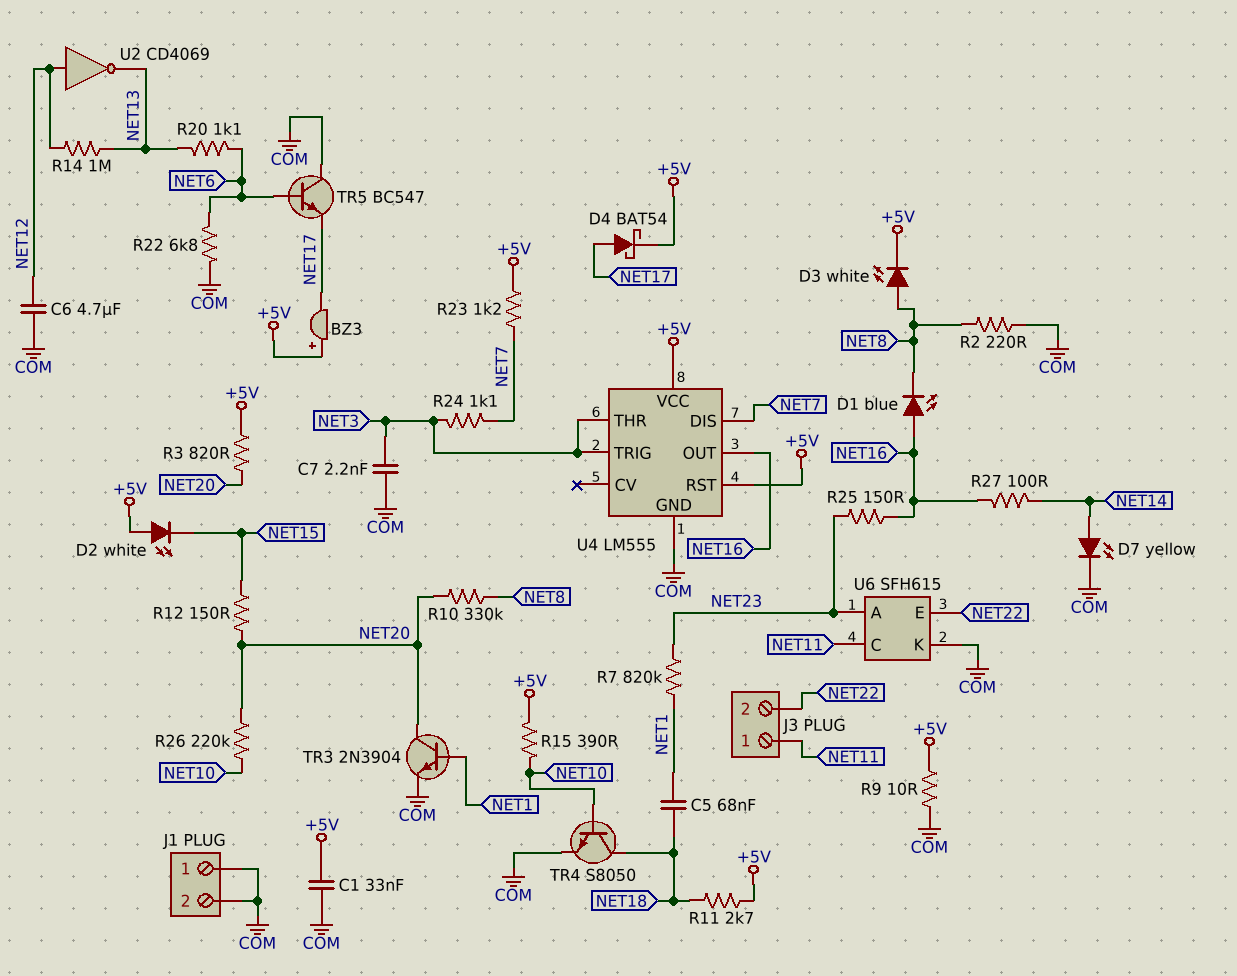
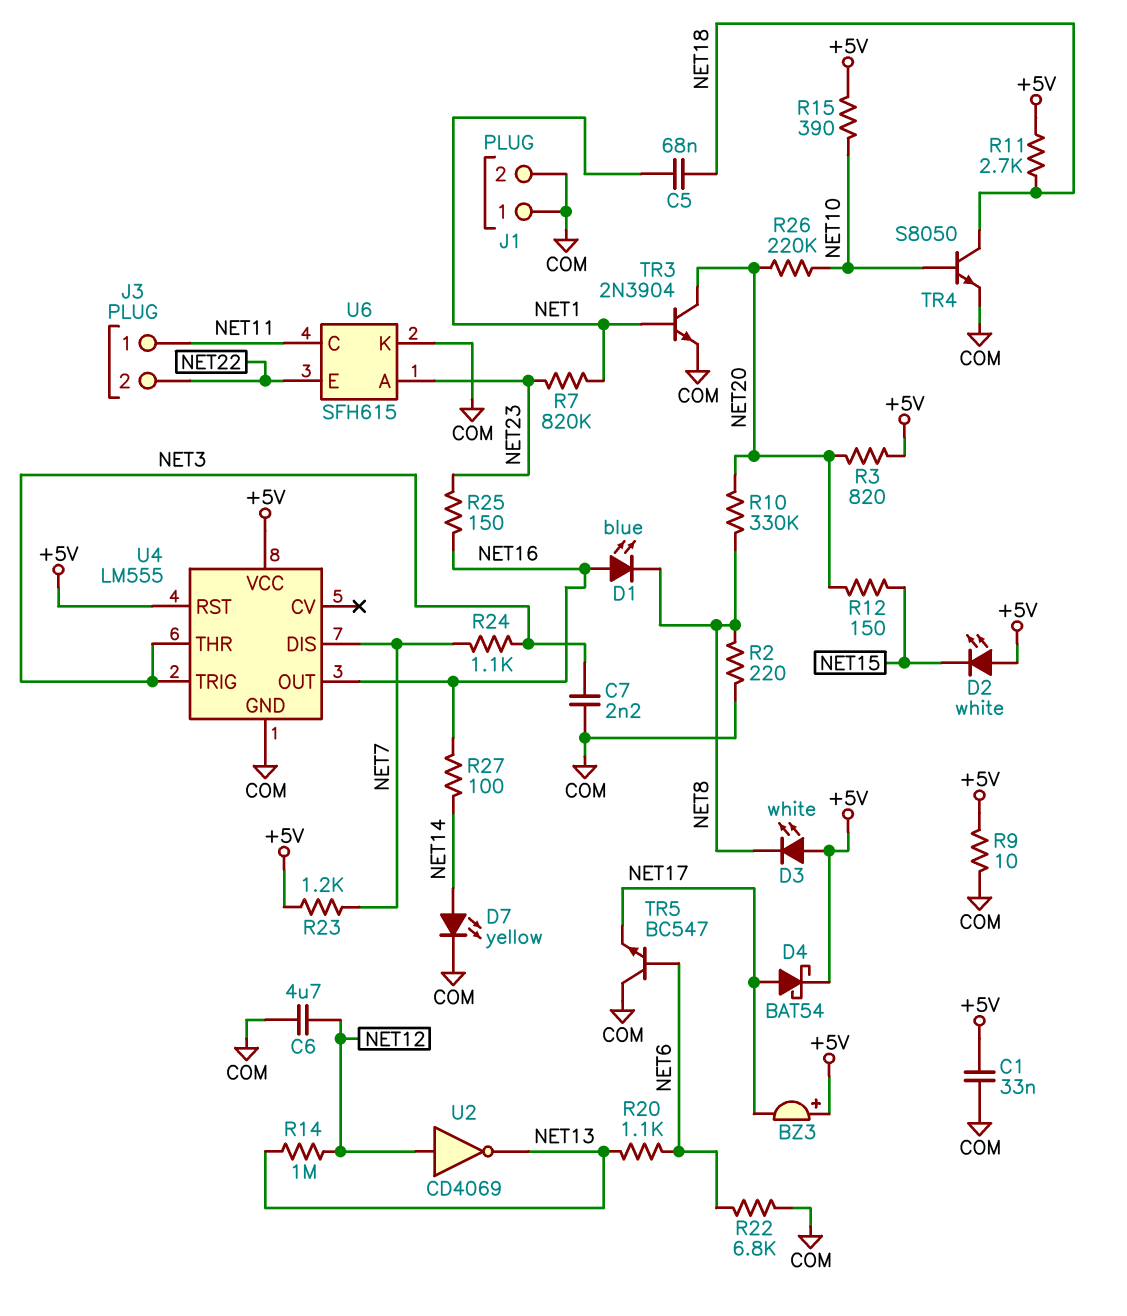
D3: LED white (A NET8, K +5V) -> LED white (A +5V, K NET8)

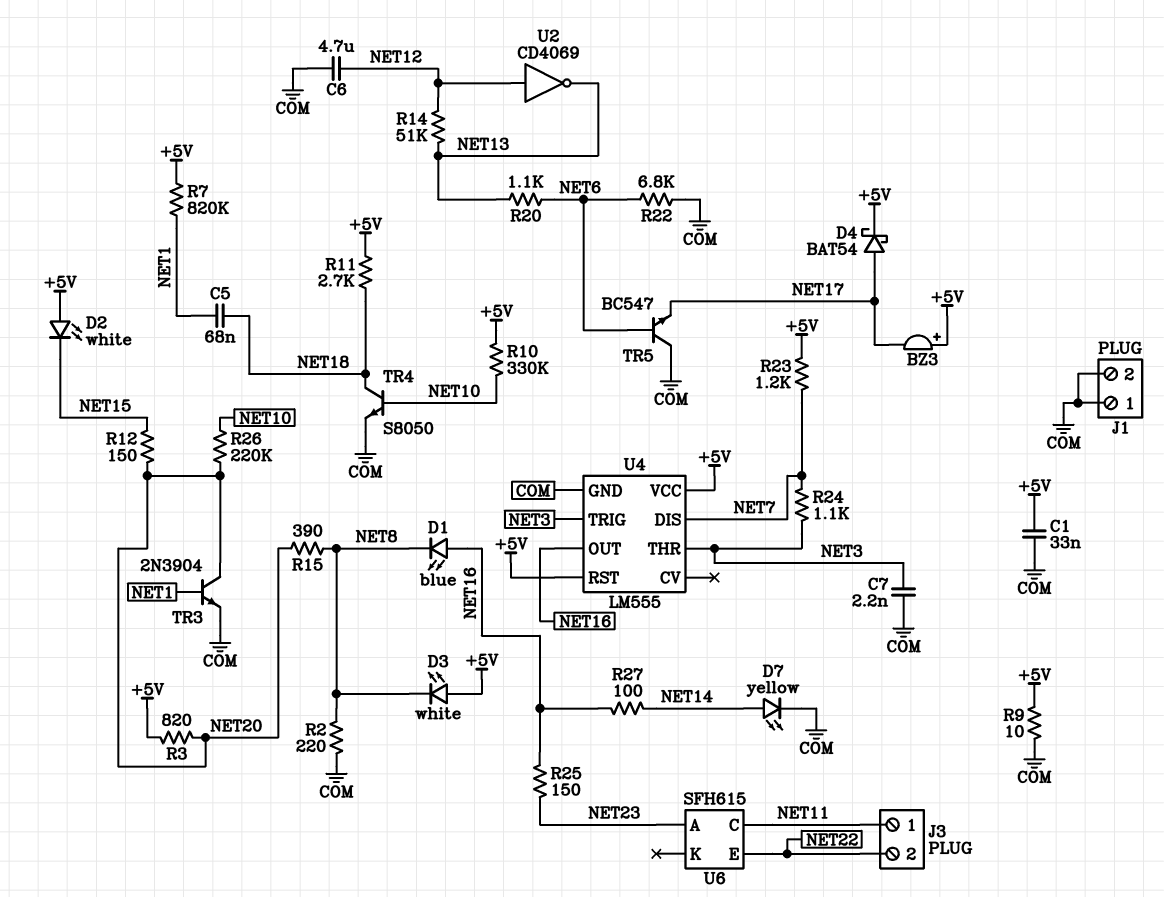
R7: 820k (NET1, NET23) -> 820k (+5V, NET1)
R10: 330k (NET8, NET20) -> 330k (+5V, NET10)
R14: 1M (NET12, NET13) -> 51k (NET12, NET13)
R15: 390 (+5V, NET10) -> 390 (NET8, NET20)
U6 pin K: COM -> none

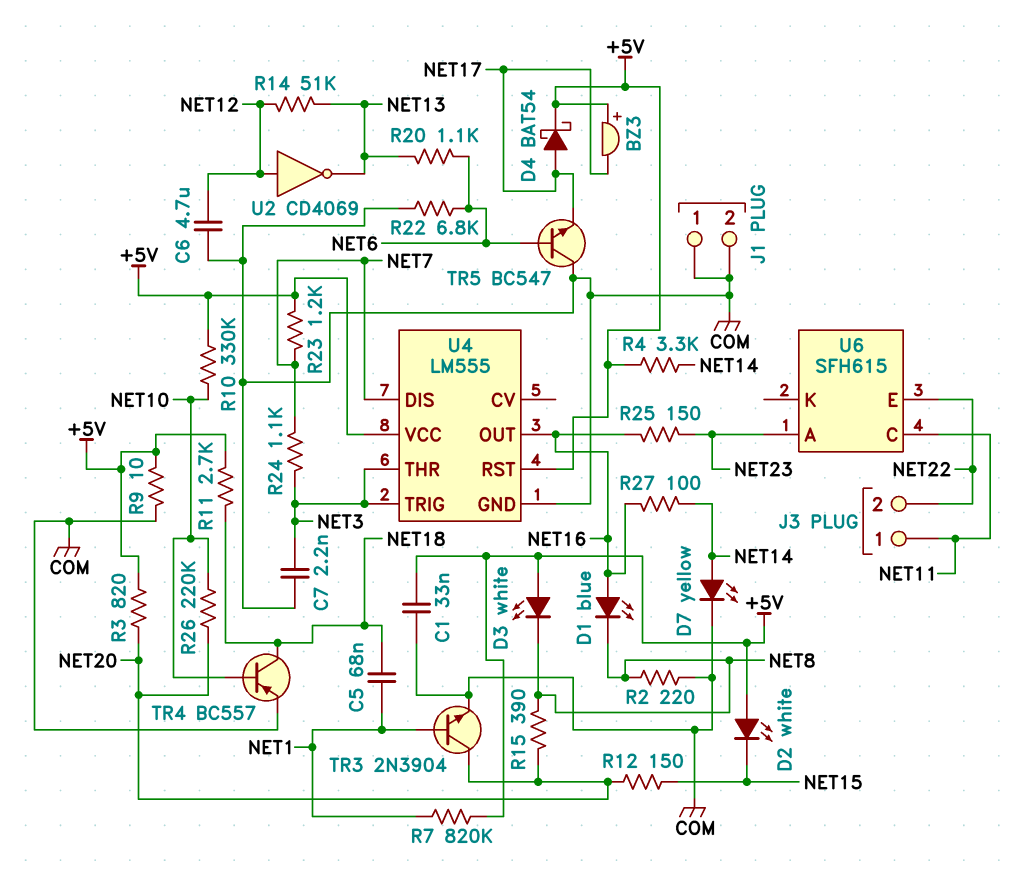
R4: none -> 3.3k (+5V, NET14)
TR4: NPN S8050 (B NET10, C NET18, E COM) -> PNP BC557 (B NET10, C NET18, E COM)

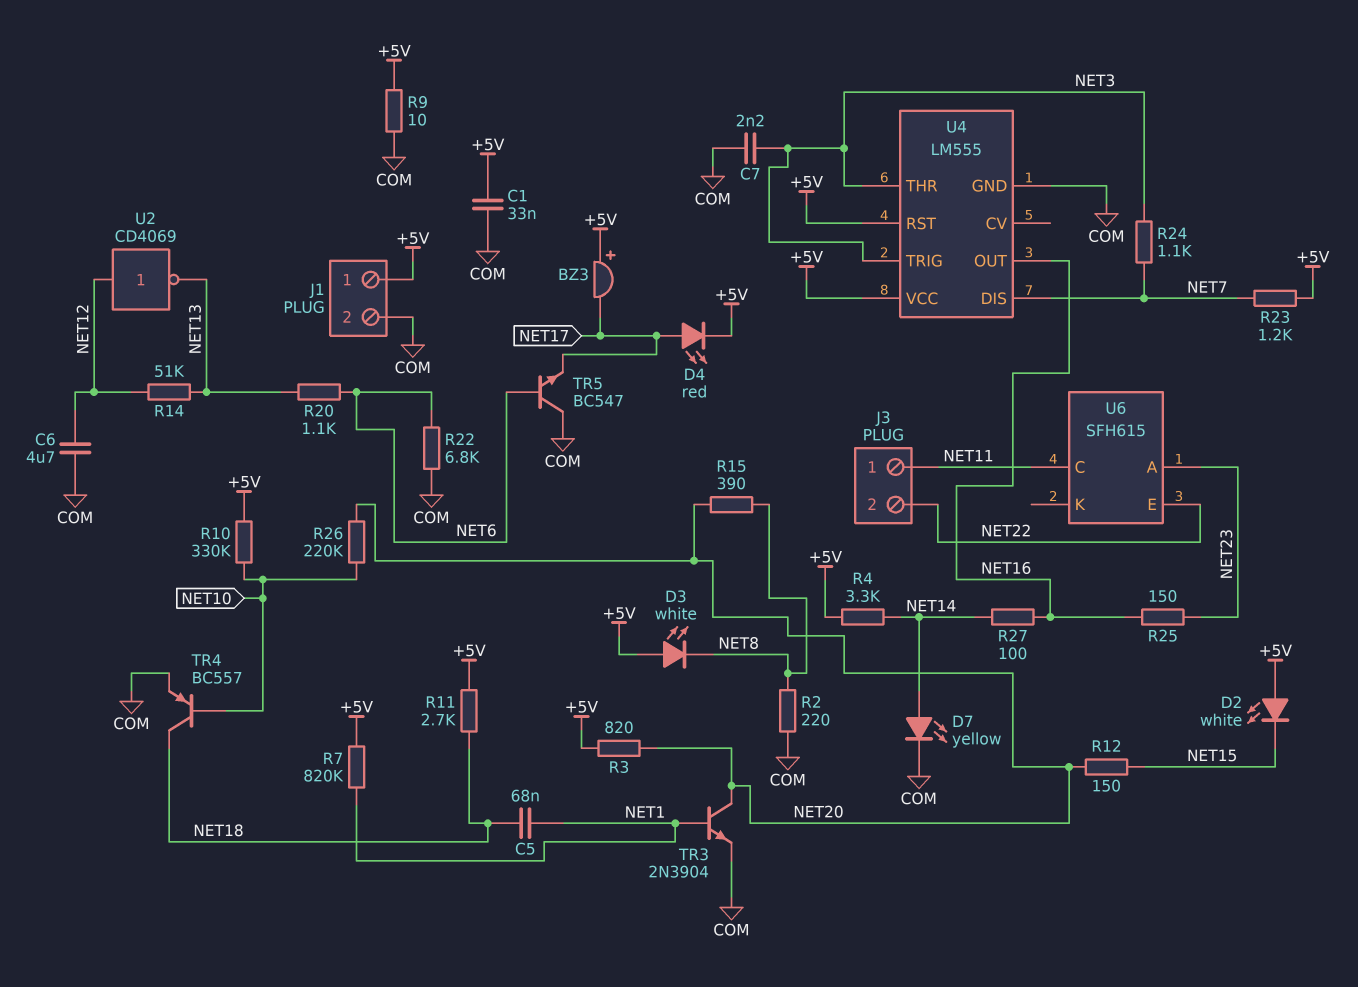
D1: LED blue (A NET16, K NET8) -> none
D4: schottky BAT54 (A NET17, K +5V) -> LED red (A NET17, K +5V)
J1 pin 1: COM -> +5V

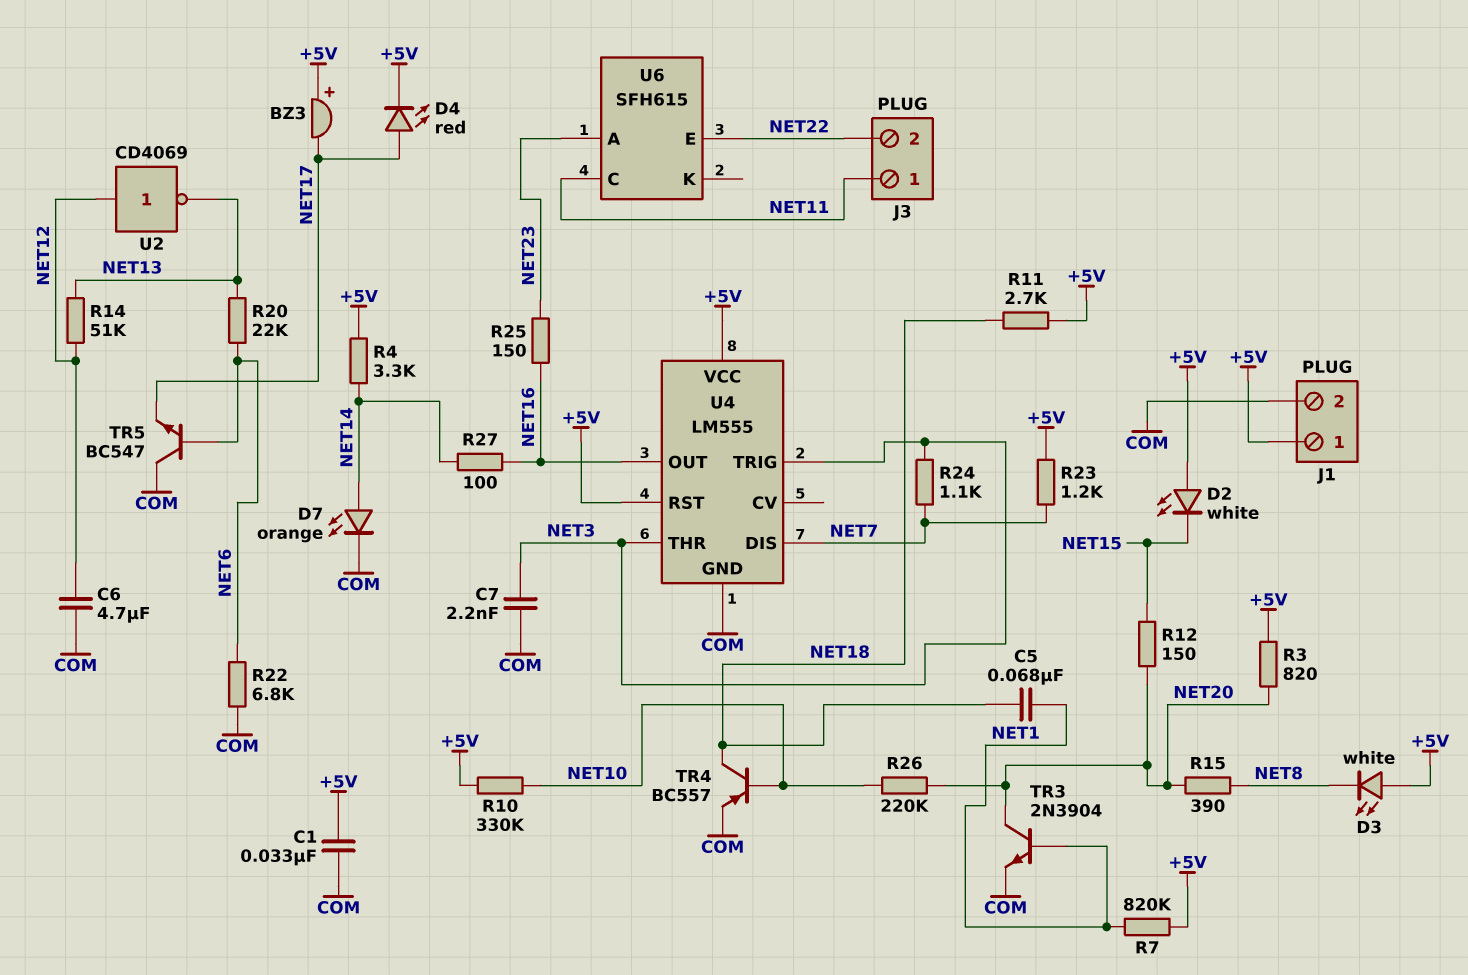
D7: LED yellow (A NET14, K COM) -> LED orange (A NET14, K COM)
R2: 220 (COM, NET8) -> none
R9: 10 (+5V, COM) -> none
R20: 1.1k (NET6, NET13) -> 22k (NET6, NET13)

